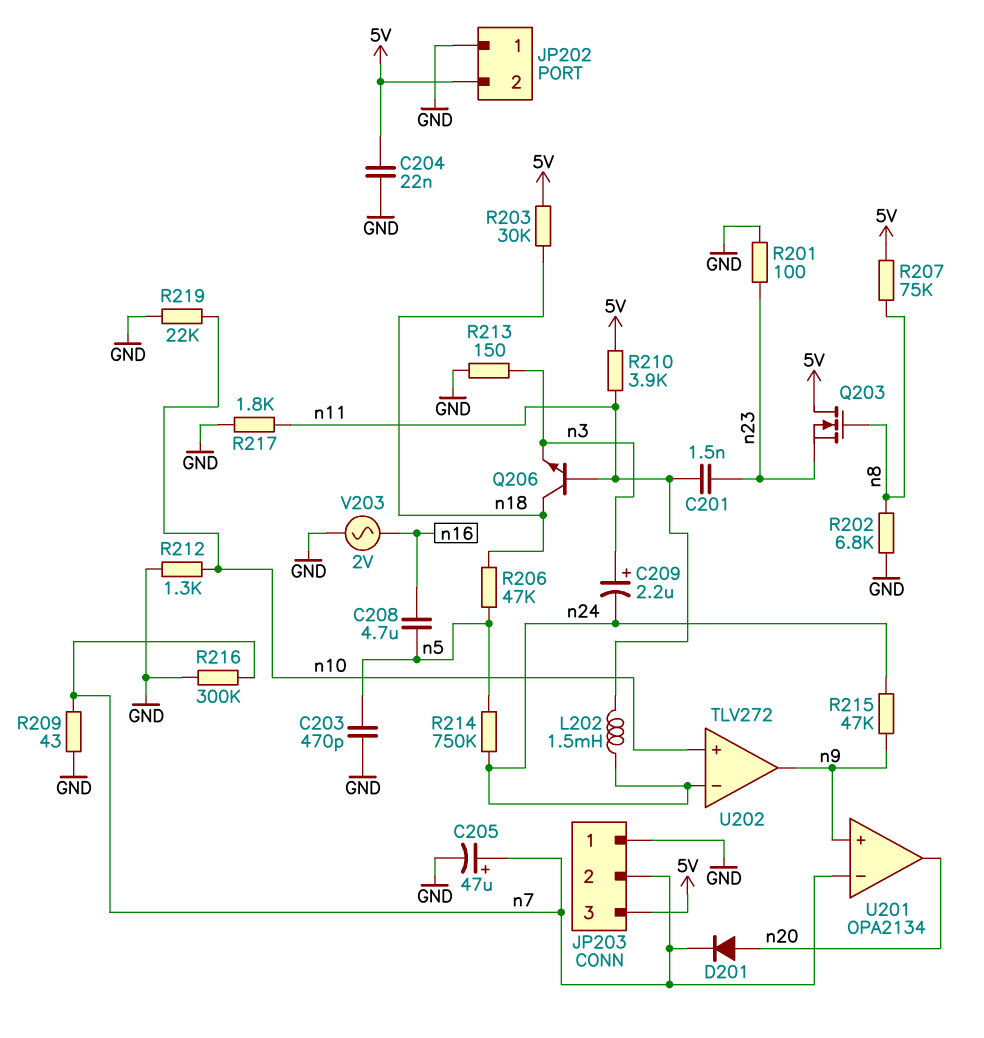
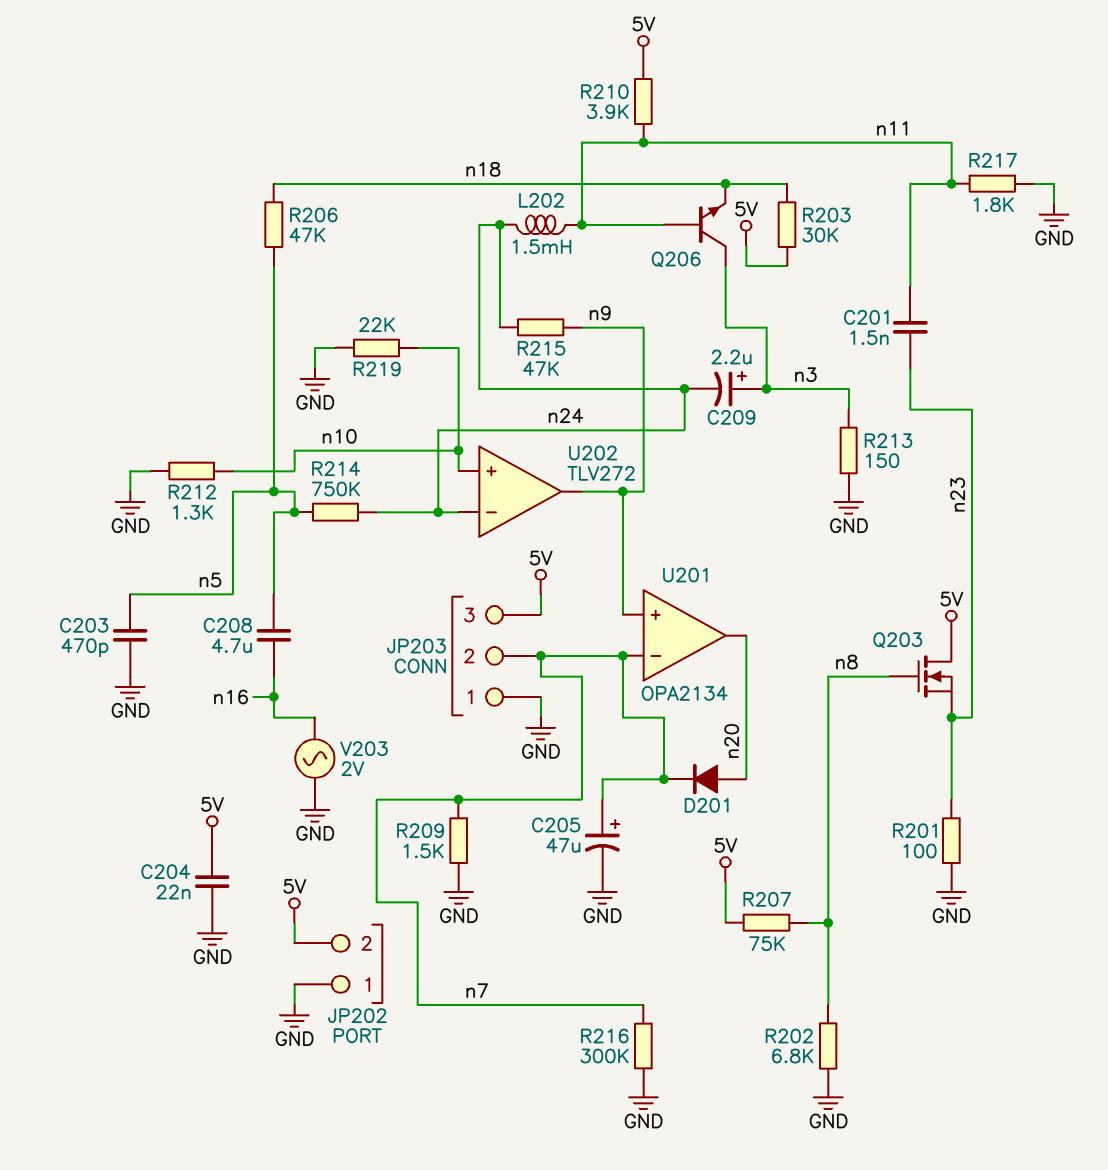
Q206: NPN (B n11, C n18, E n3) -> NPN (B n11, C n3, E n18)
R209: 43 (GND, n7) -> 1.5k (GND, n7)

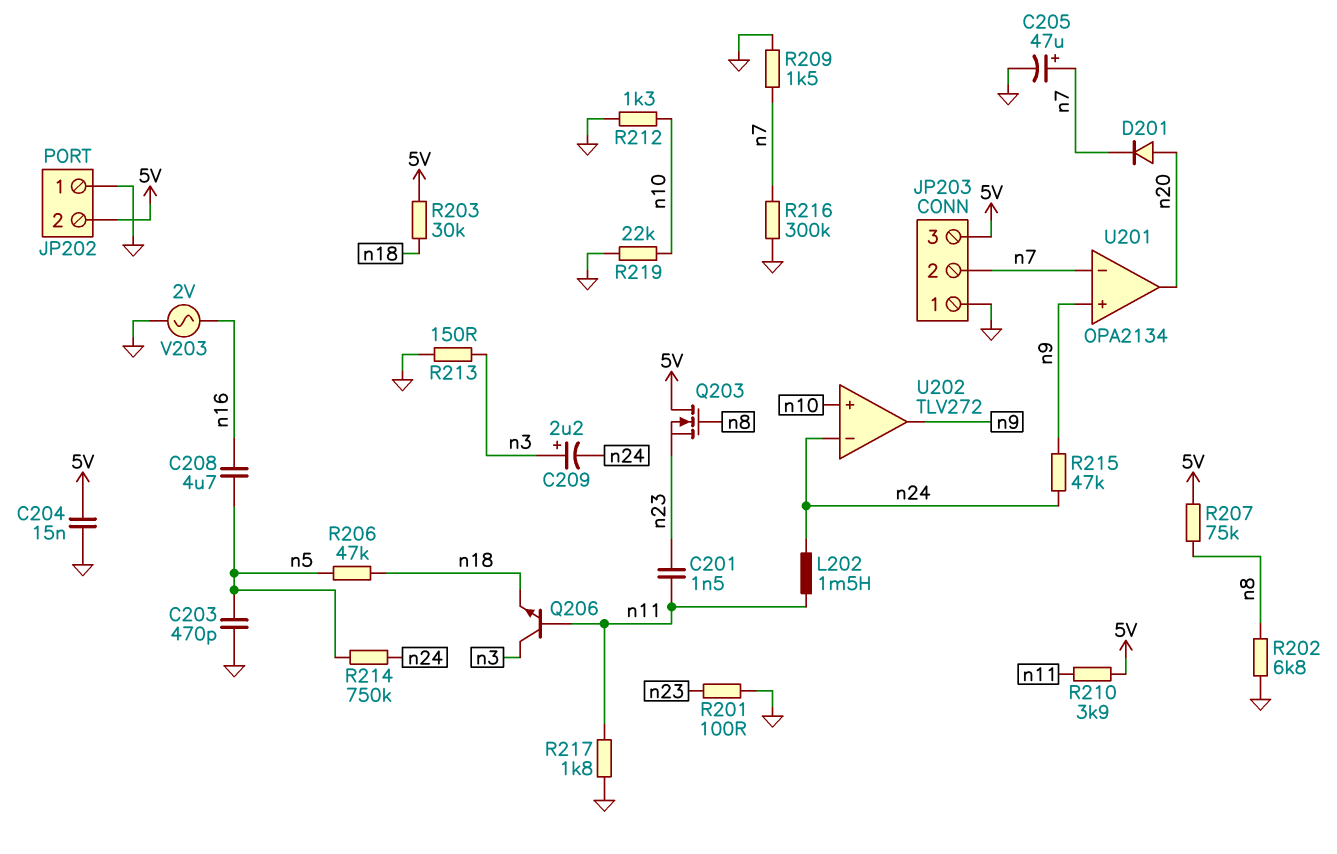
C204: 22nF (5V, GND) -> 15nF (5V, GND)

